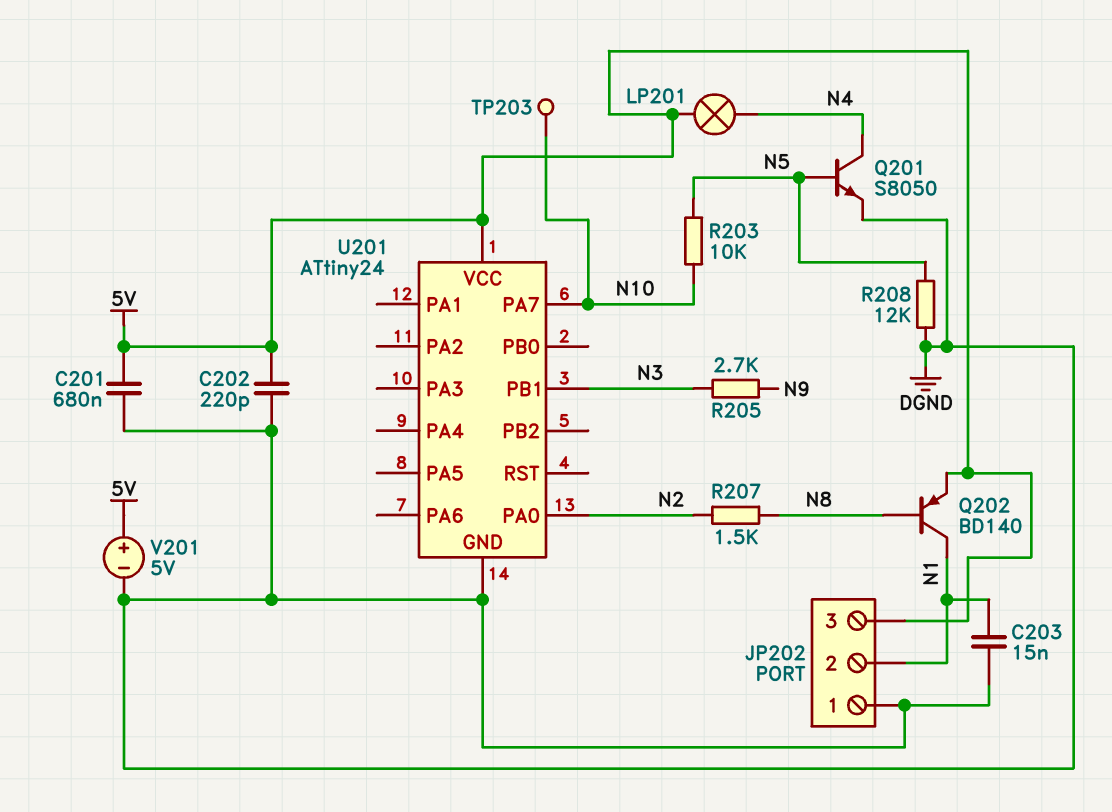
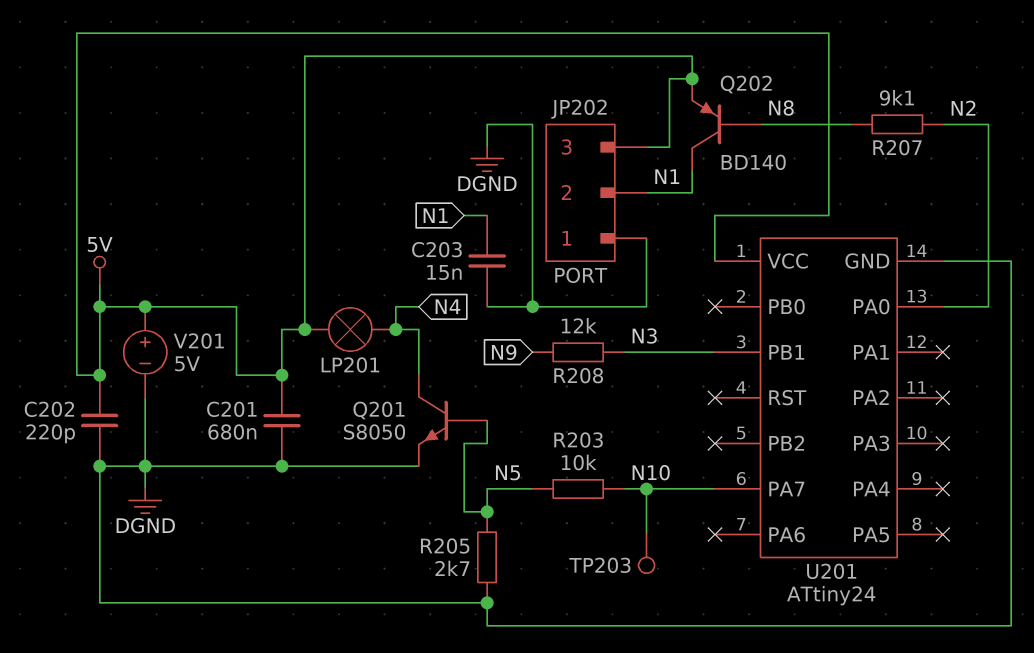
R205: 2.7k (N3, N9) -> 2.7k (DGND, N5)
R207: 1.5k (N2, N8) -> 9.1k (N2, N8)
R208: 12k (DGND, N5) -> 12k (N3, N9)

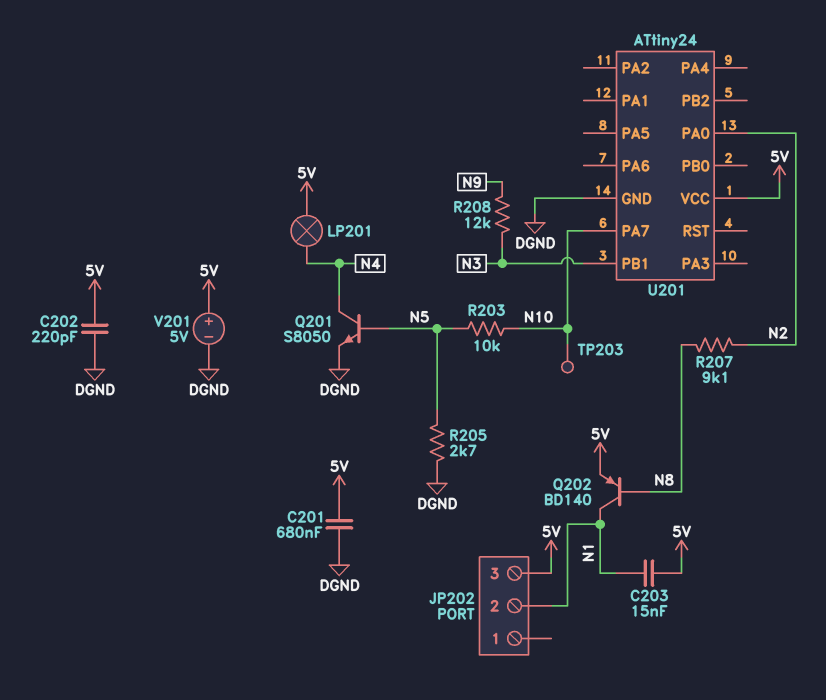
C203: 15nF (DGND, N1) -> 15nF (5V, N1)
JP202 pin 1: DGND -> none

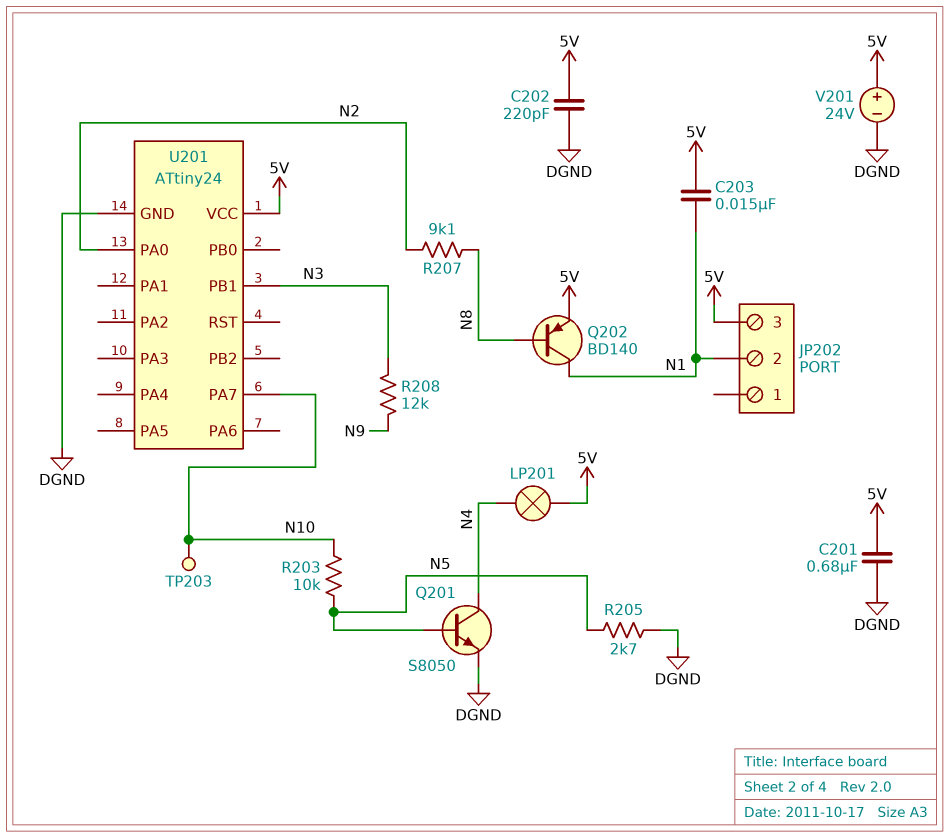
V201: 5V (plus 5V, minus DGND) -> 24V (plus 5V, minus DGND)

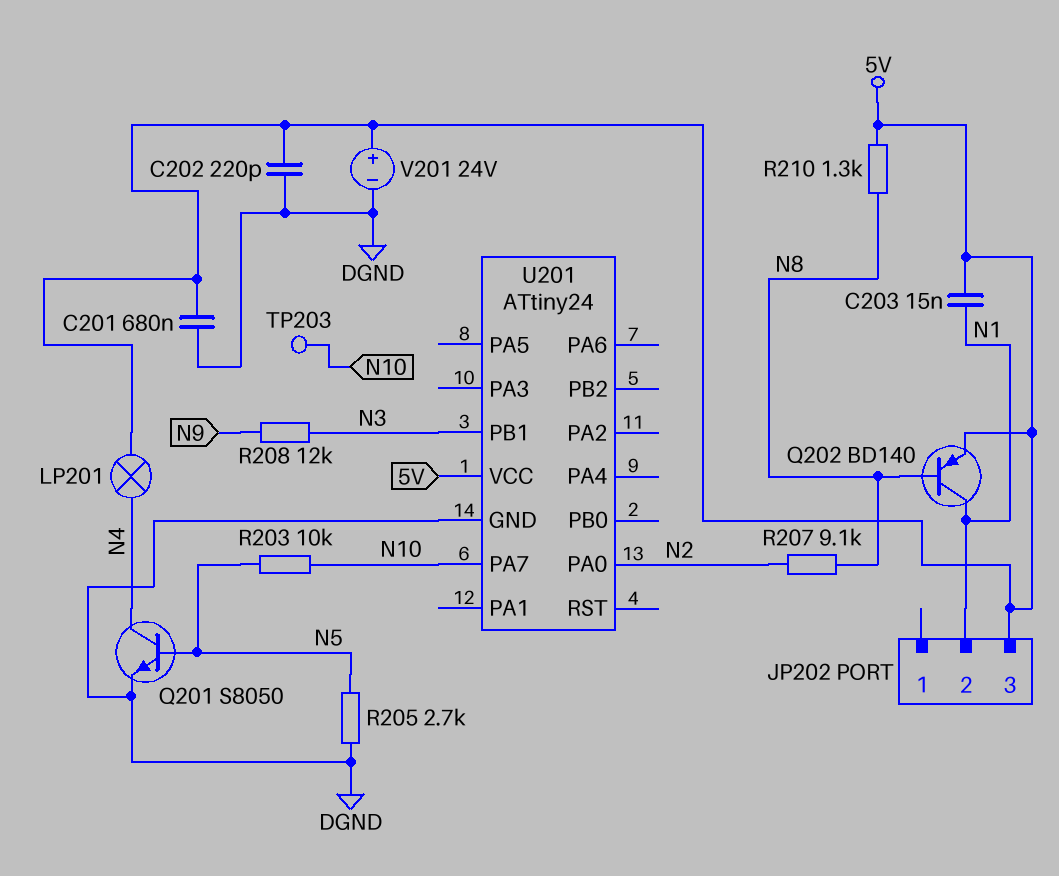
R210: none -> 1.3k (5V, N8)

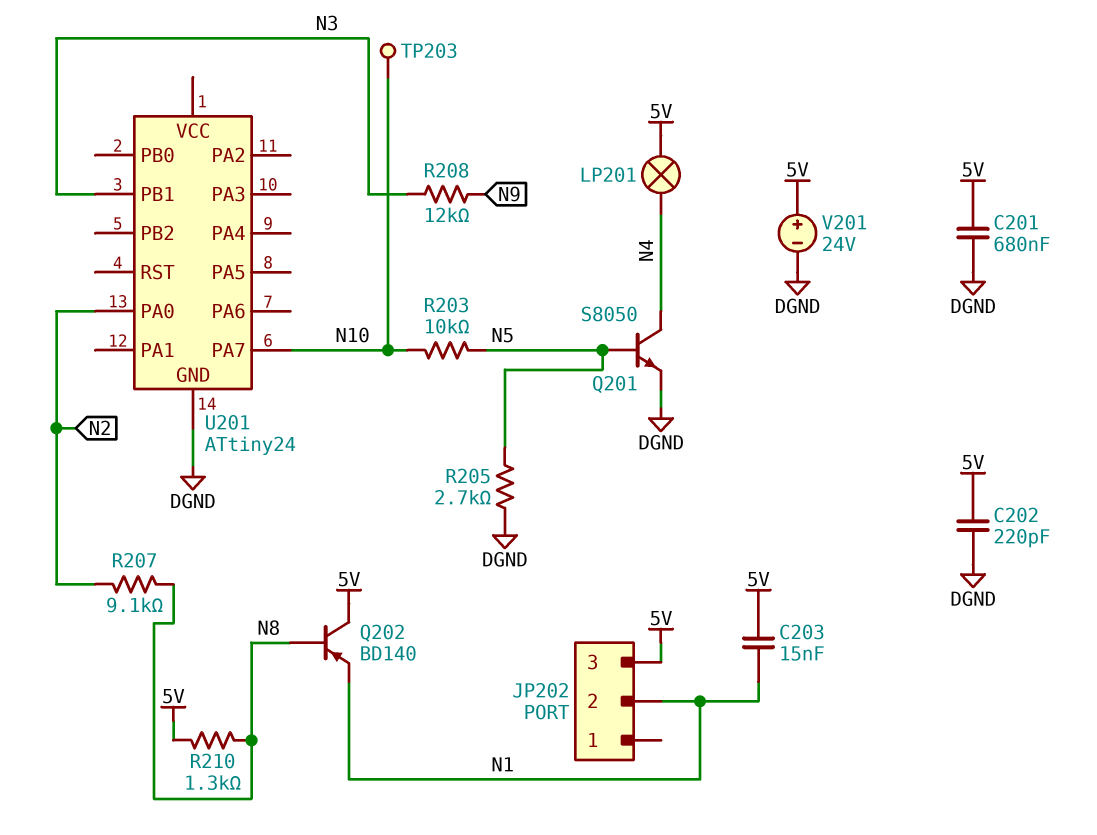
Q202: PNP BD140 (B N8, C N1, E 5V) -> PNP BD140 (B N8, C 5V, E N1)
U201 pin VCC: 5V -> none

